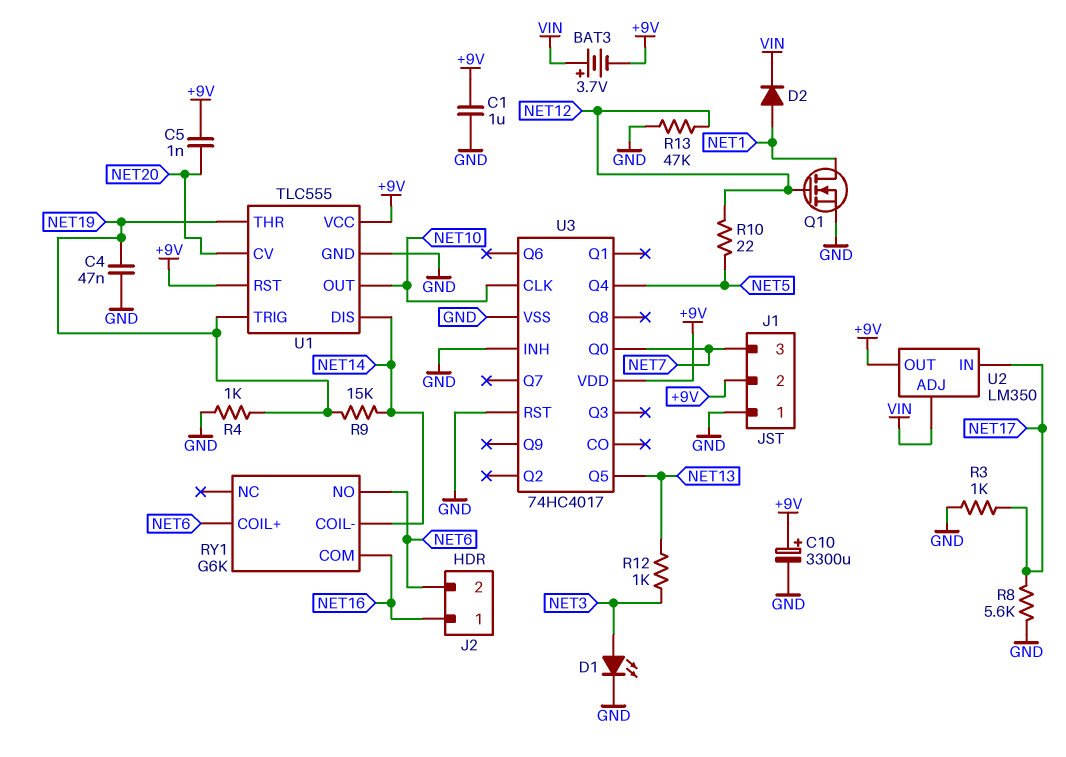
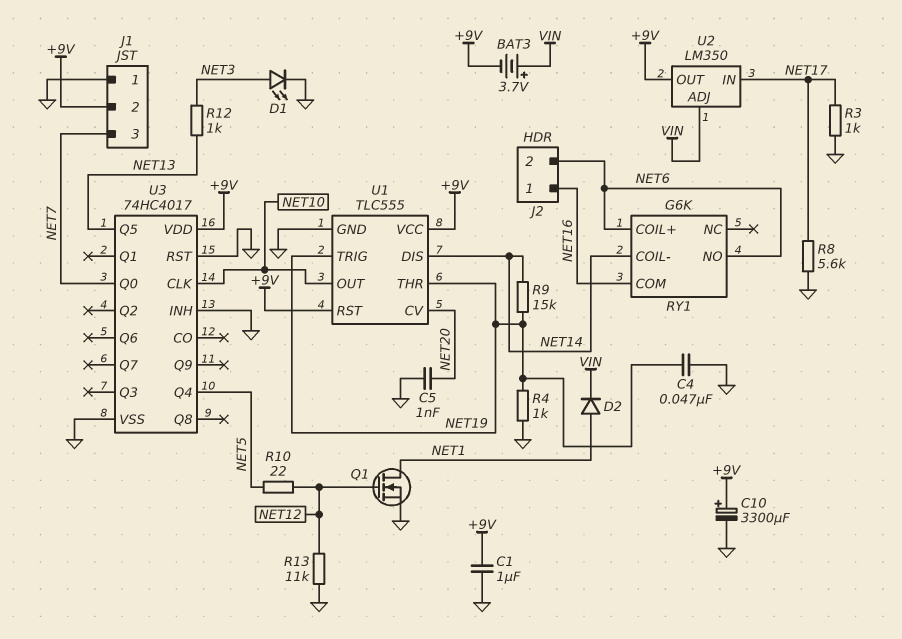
C5: 1nF (+9V, NET20) -> 1nF (GND, NET20)
R13: 47k (GND, NET12) -> 11k (GND, NET12)

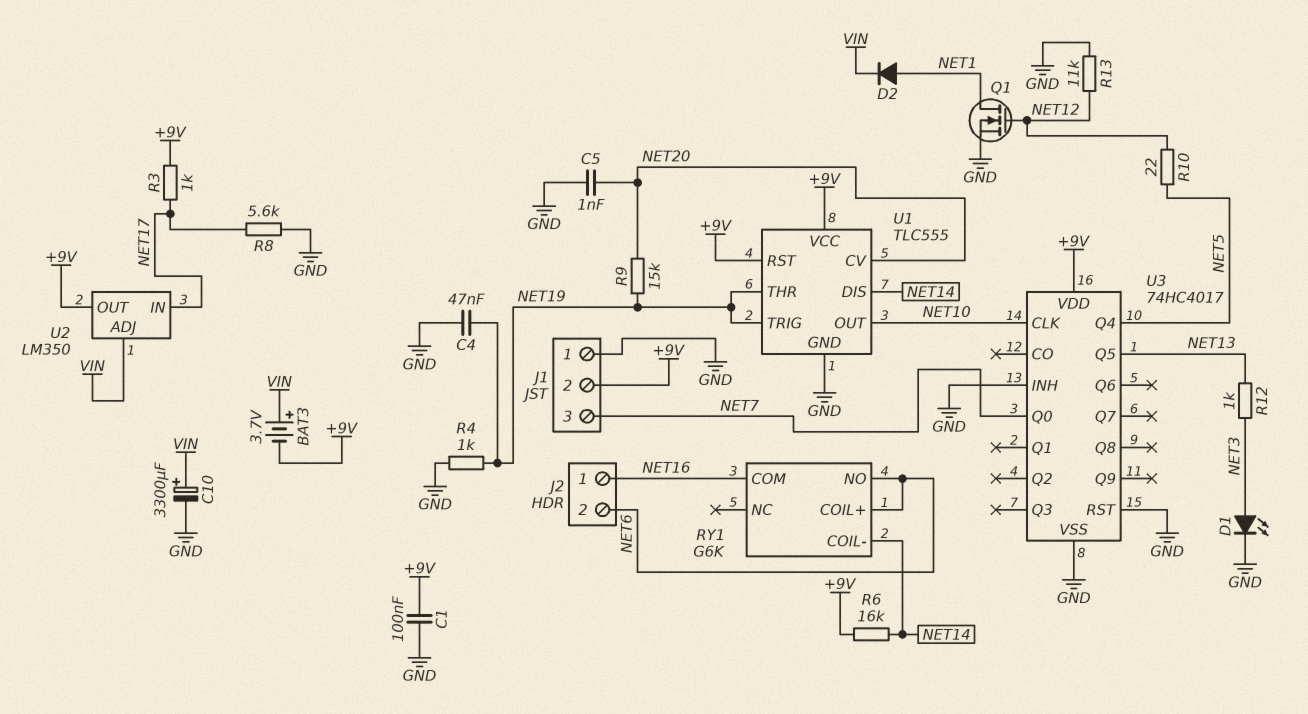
C1: 1uF (+9V, GND) -> 100nF (+9V, GND)
C10: 3300uF (plus +9V, minus GND) -> 3300uF (plus VIN, minus GND)
R3: 1k (GND, NET17) -> 1k (+9V, NET17)
R6: none -> 16k (+9V, NET14)
R9: 15k (NET14, NET19) -> 15k (NET19, NET20)

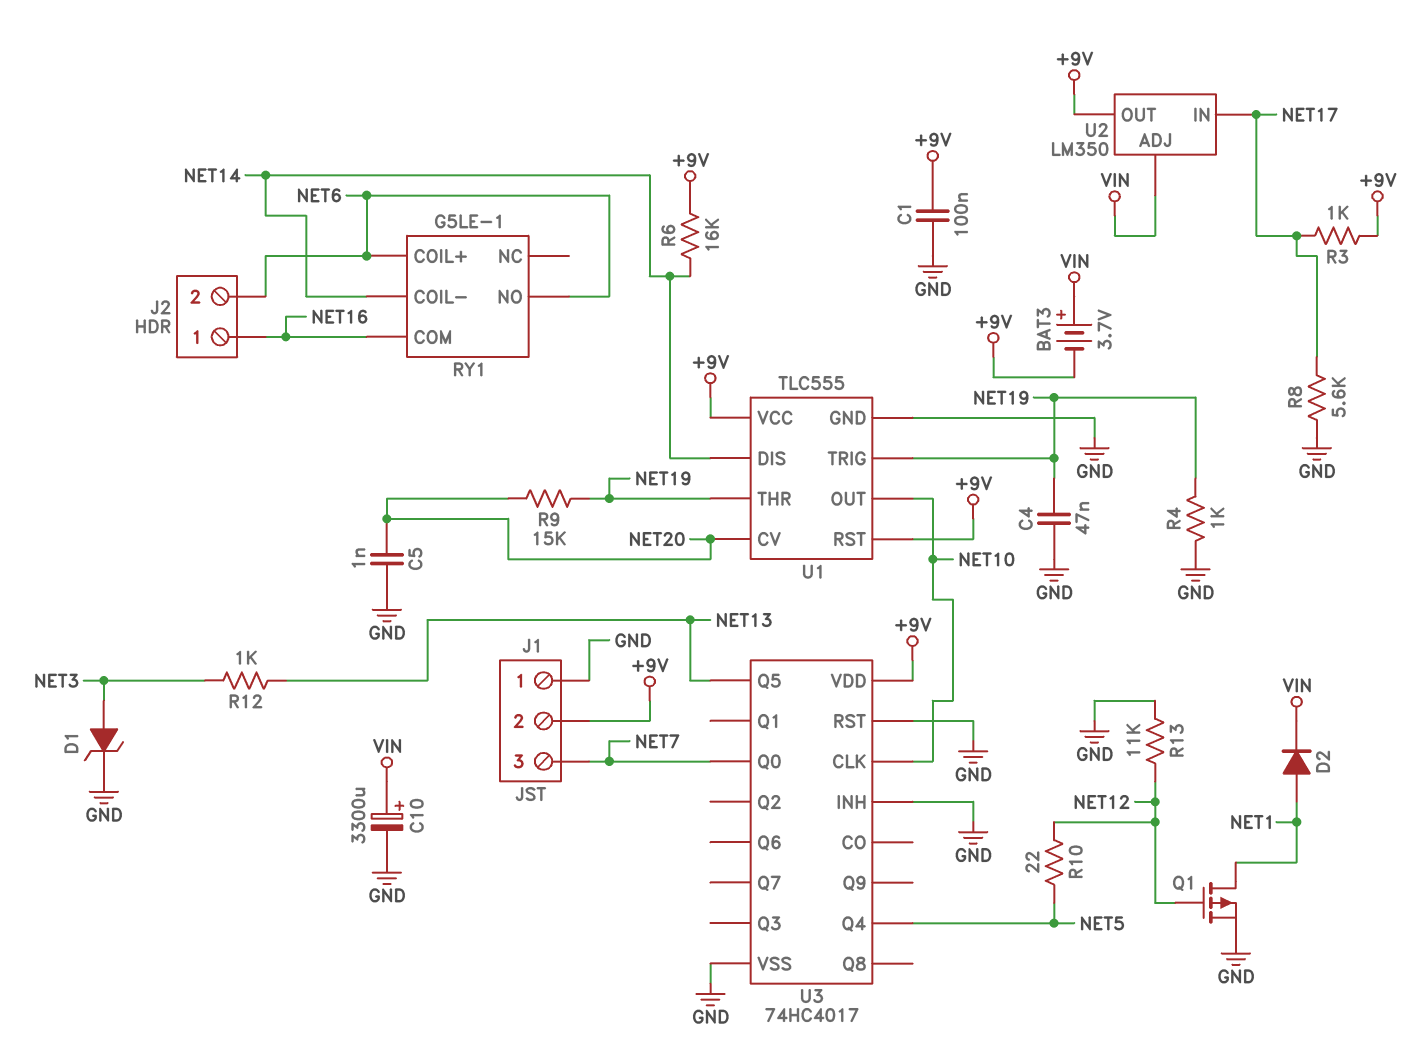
D1: LED (A NET3, K GND) -> zener (A NET3, K GND)
Q1: NMOS (G NET12, D NET1, S GND) -> PMOS (G NET12, D NET1, S GND)
RY1: G6K -> G5LE-1

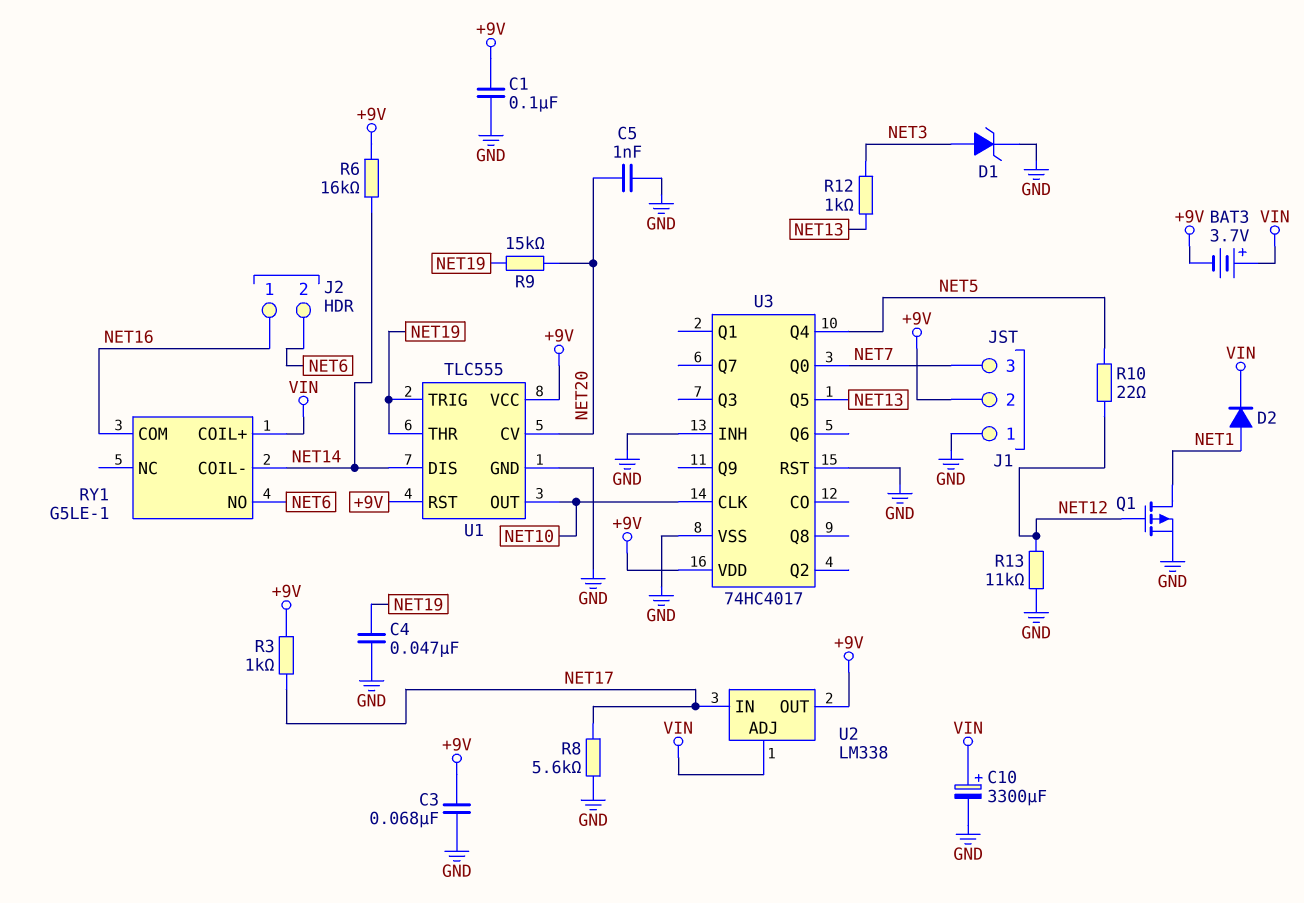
C3: none -> 68nF (+9V, GND)
R4: 1k (GND, NET19) -> none
RY1 pin COIL+: NET6 -> VIN
U2: LM350 -> LM338

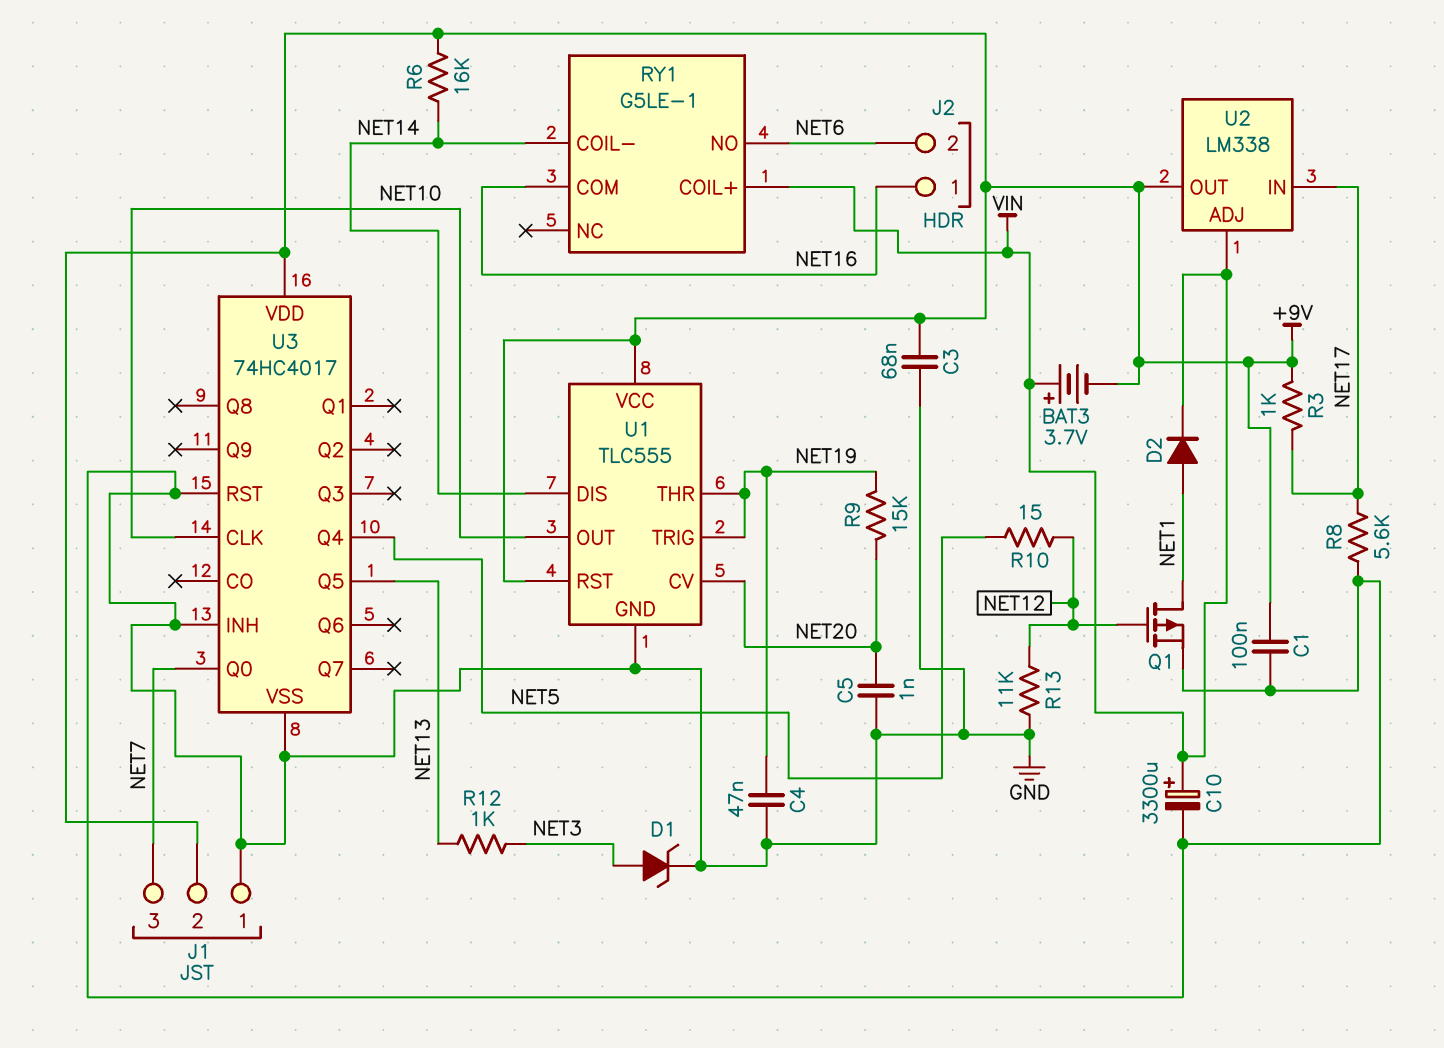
R10: 22 (NET5, NET12) -> 15 (NET5, NET12)

